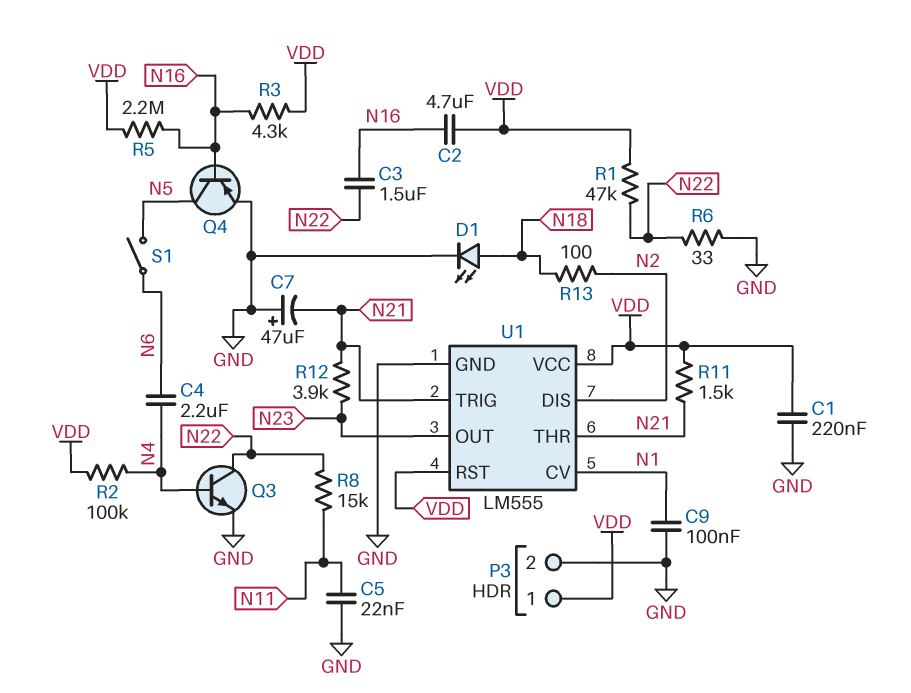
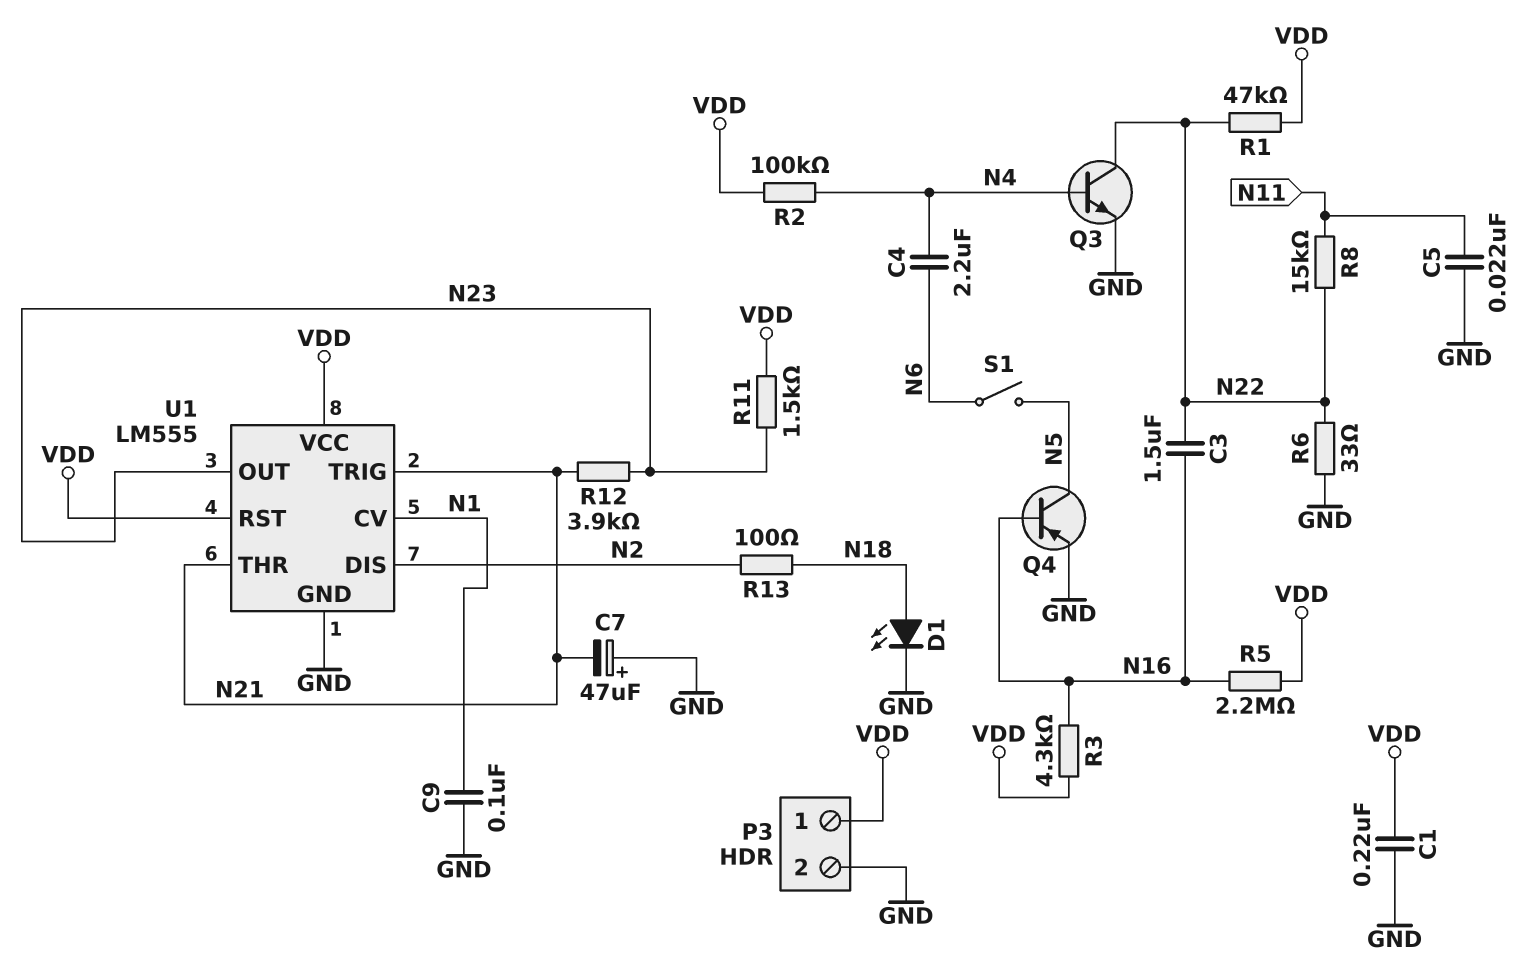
C2: 4.7uF (N16, VDD) -> none
R11: 1.5k (N21, VDD) -> 1.5k (N23, VDD)

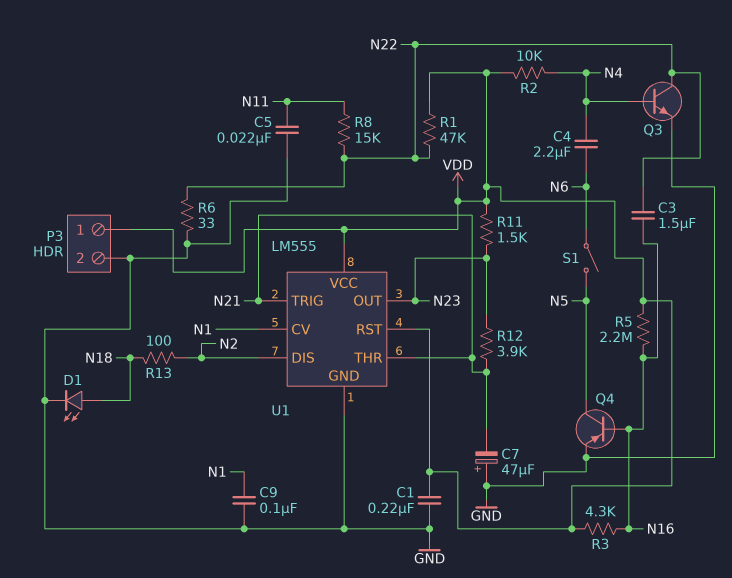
R2: 100k (N4, VDD) -> 10k (N4, VDD)

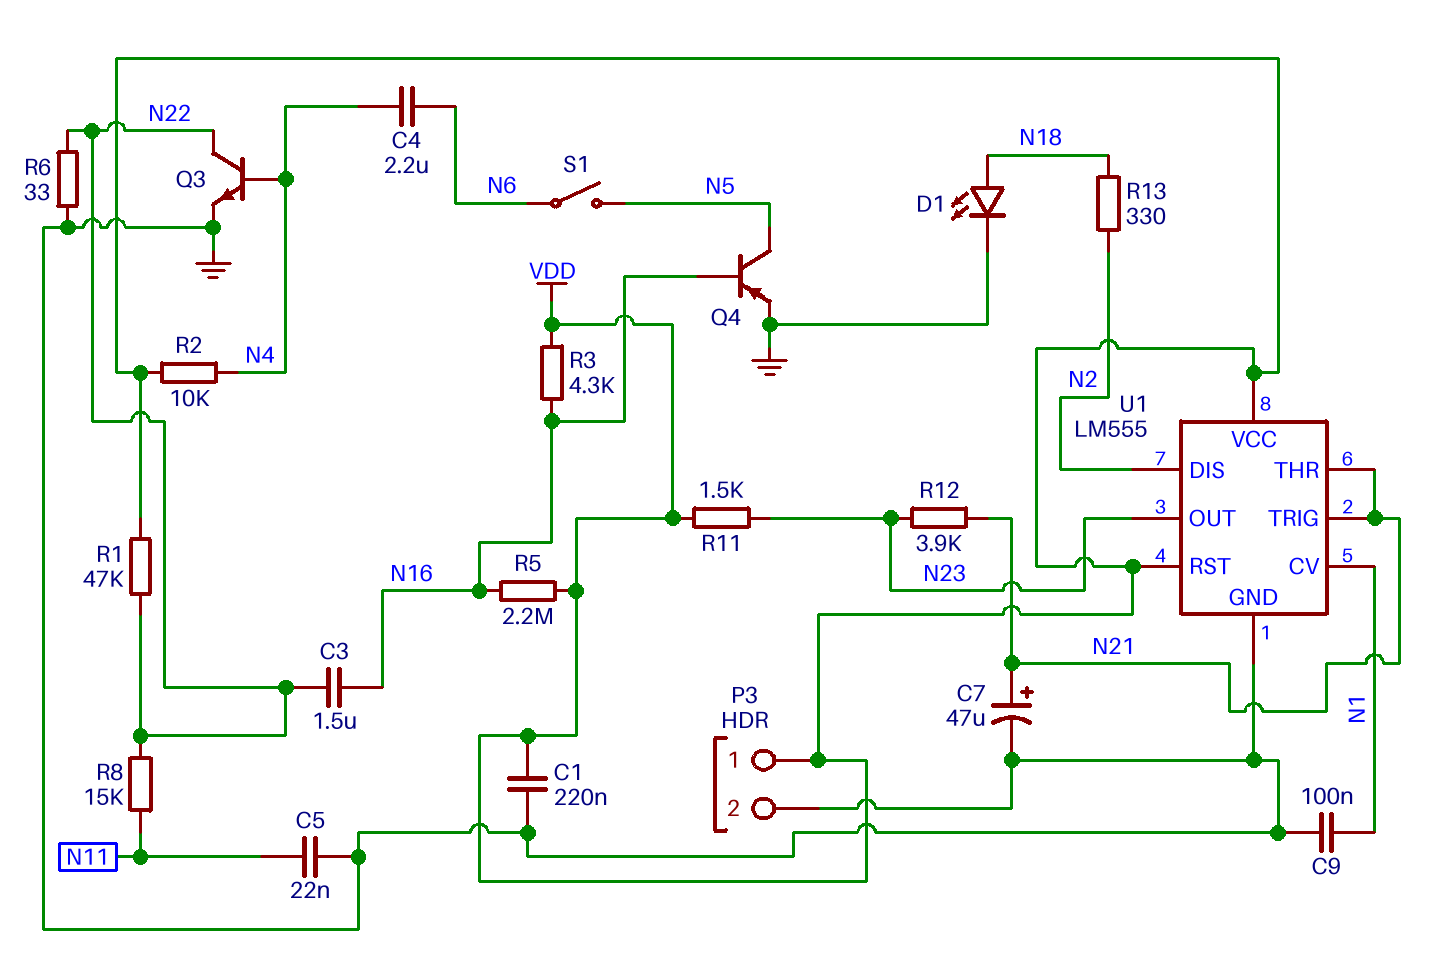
C7: 47uF (plus GND, minus N21) -> 47uF (plus N21, minus GND)
R13: 100 (N2, N18) -> 330 (N2, N18)

